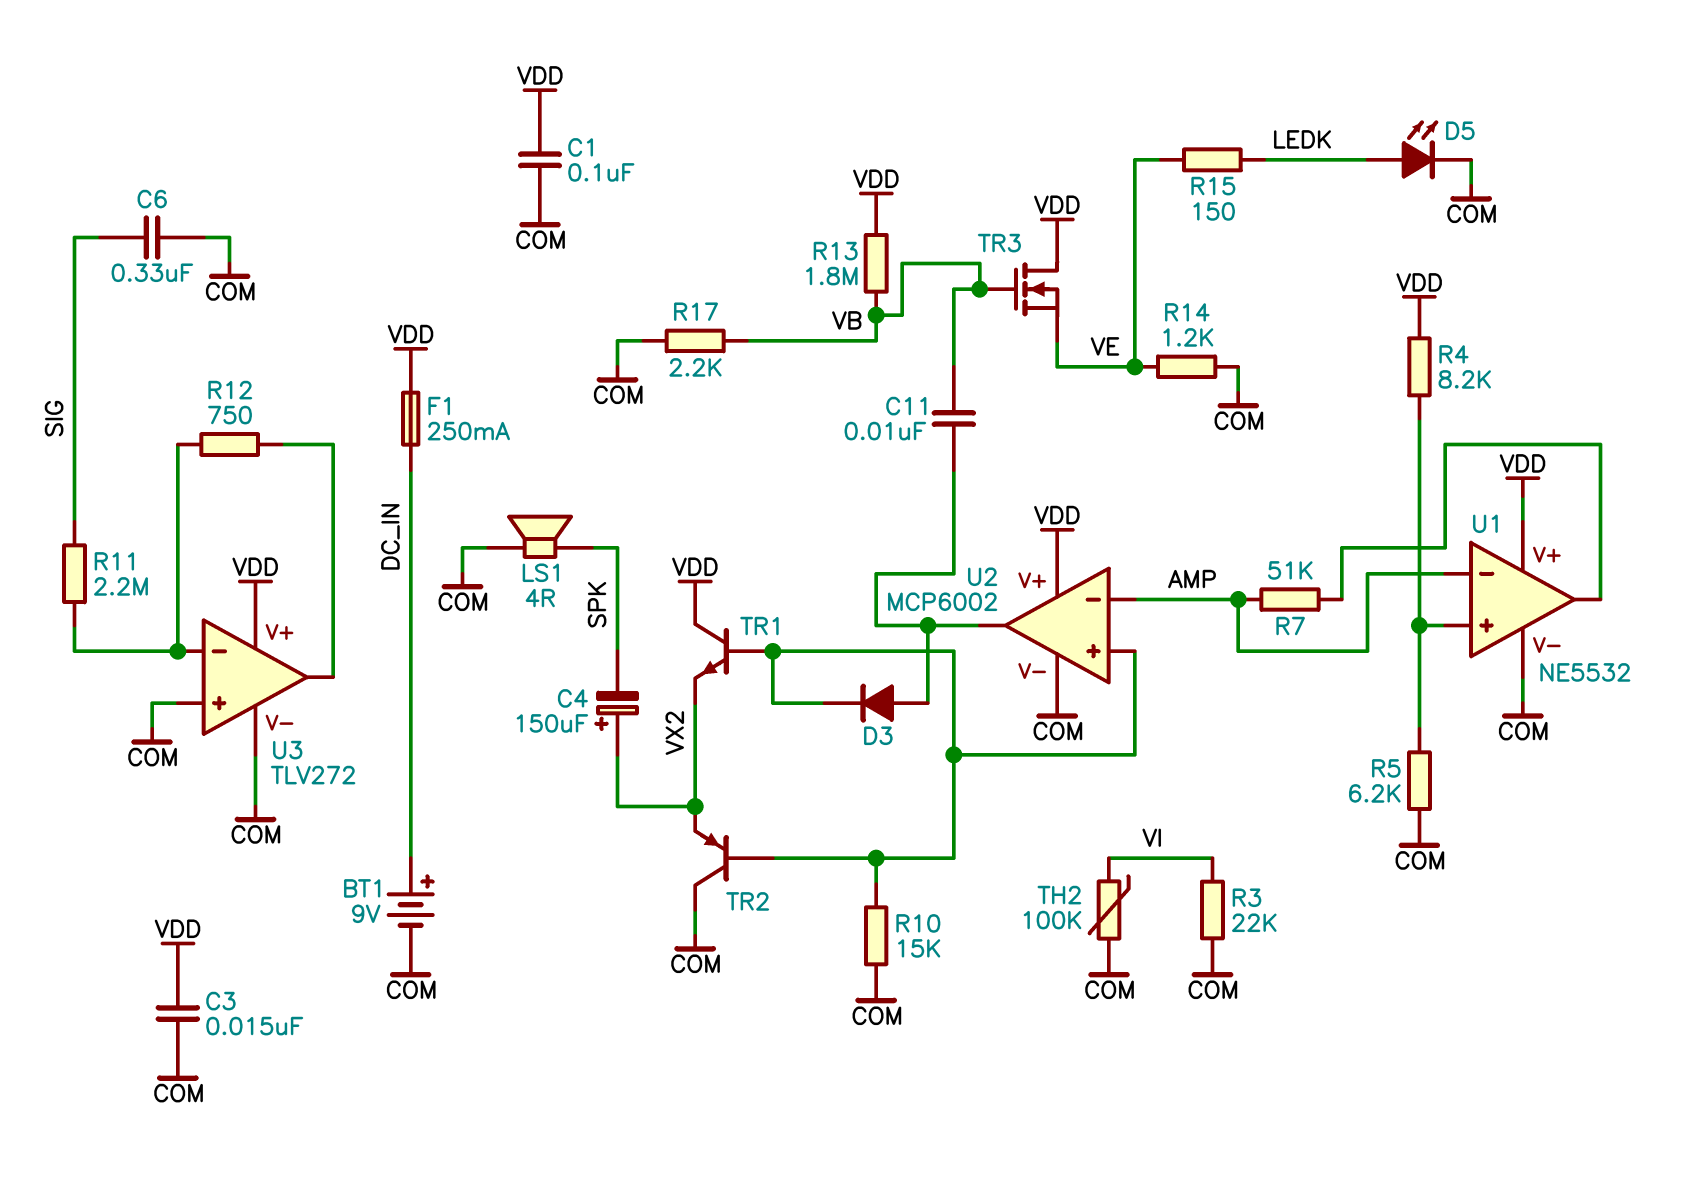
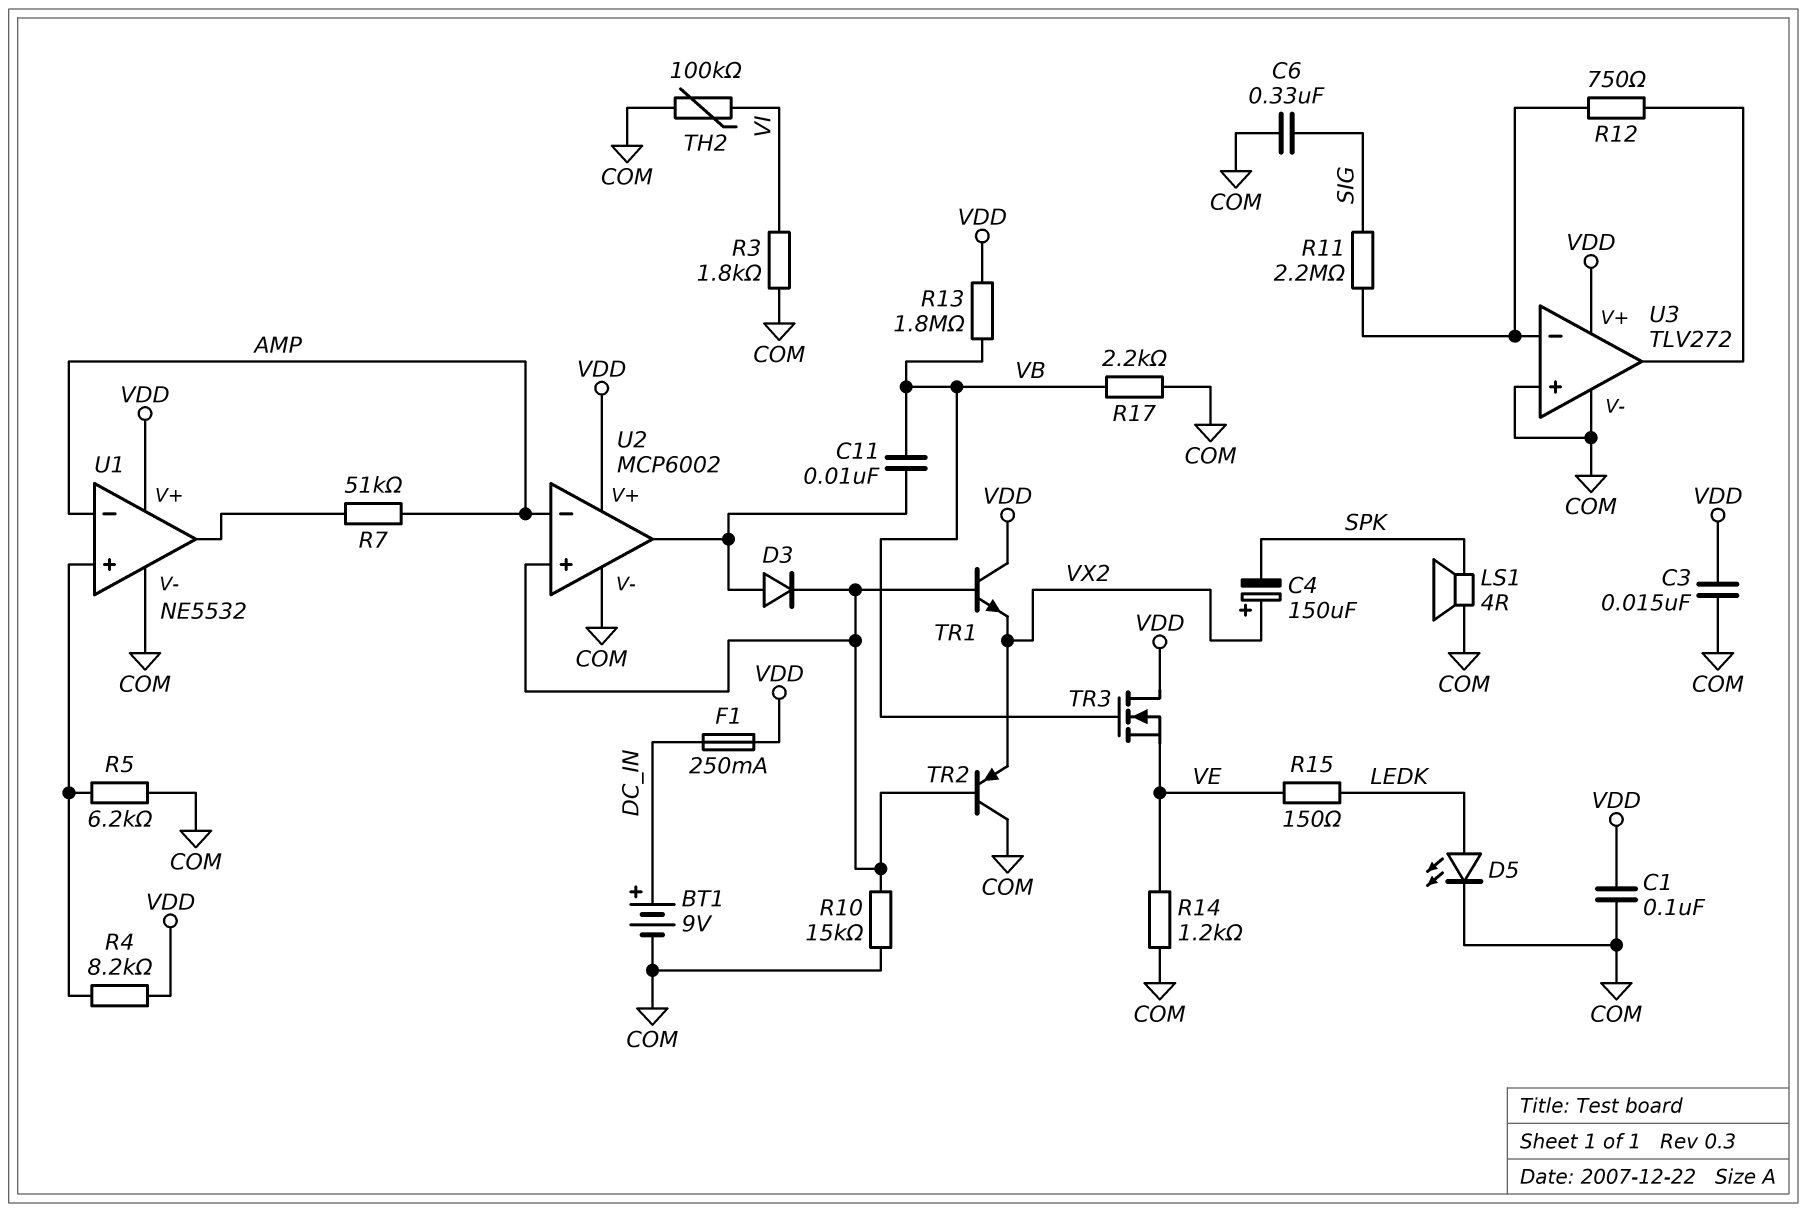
R3: 22k (COM, VI) -> 1.8k (COM, VI)

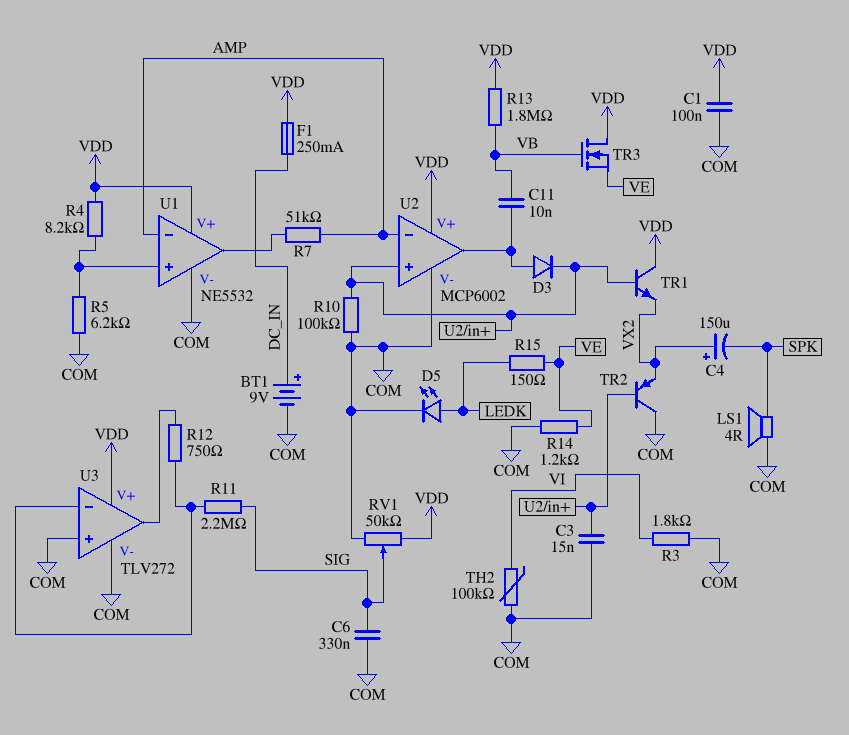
C3: 15nF (COM, VDD) -> 15nF (COM, U2/in+)
R10: 15k (COM, U2/in+) -> 100k (COM, U2/in+)
R17: 2.2k (COM, VB) -> none
RV1: none -> 50k (COM, VDD, wiper SIG)

